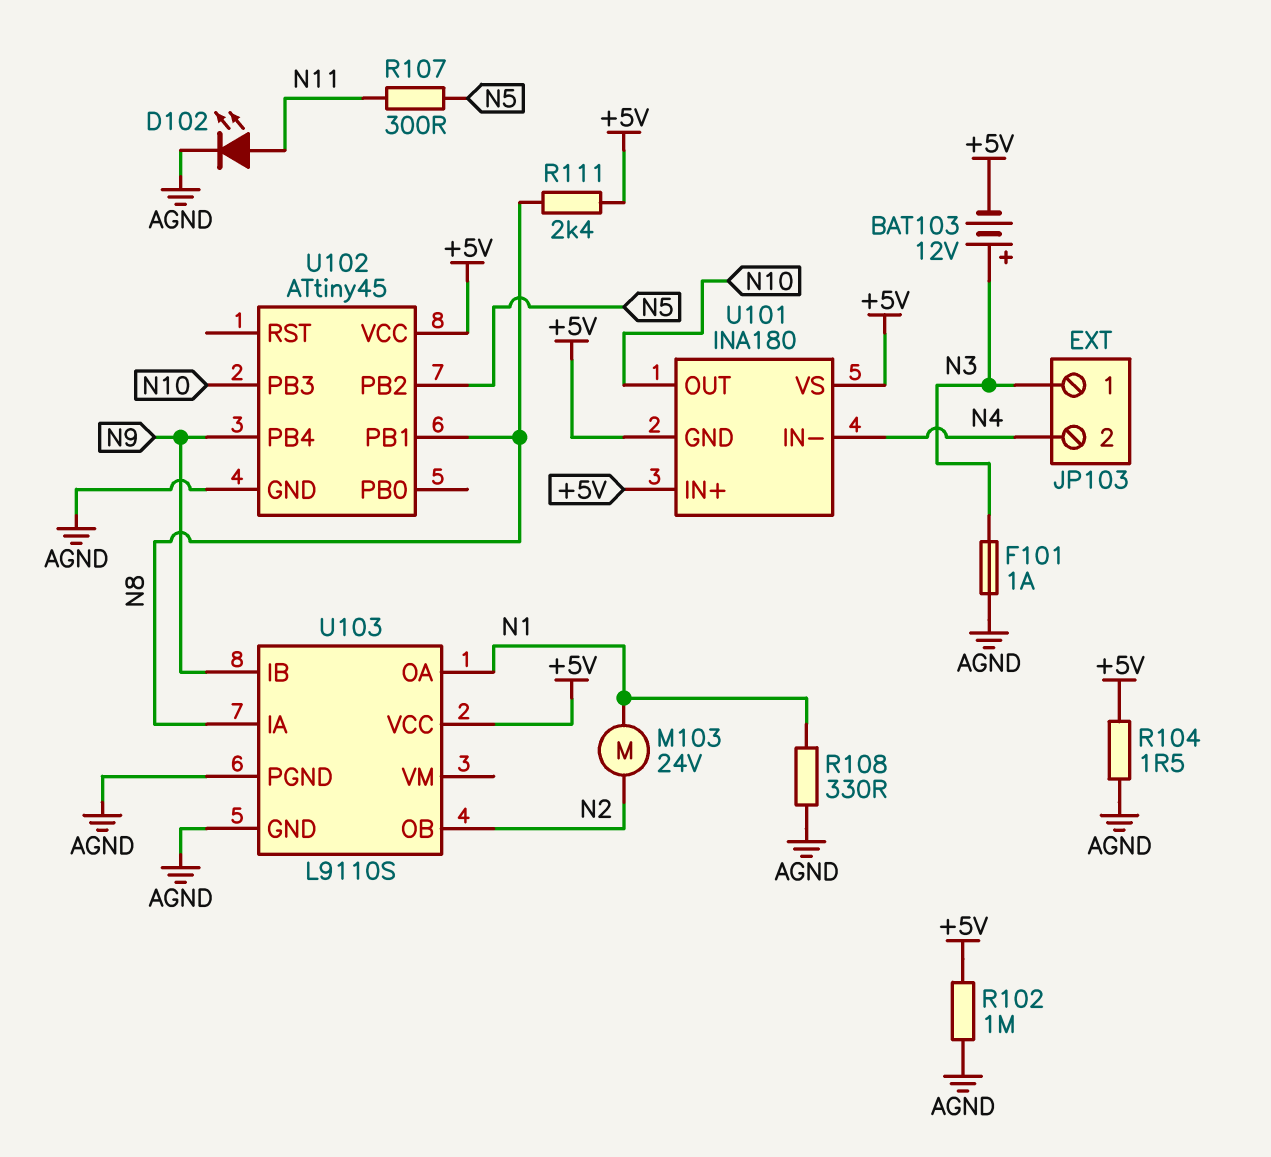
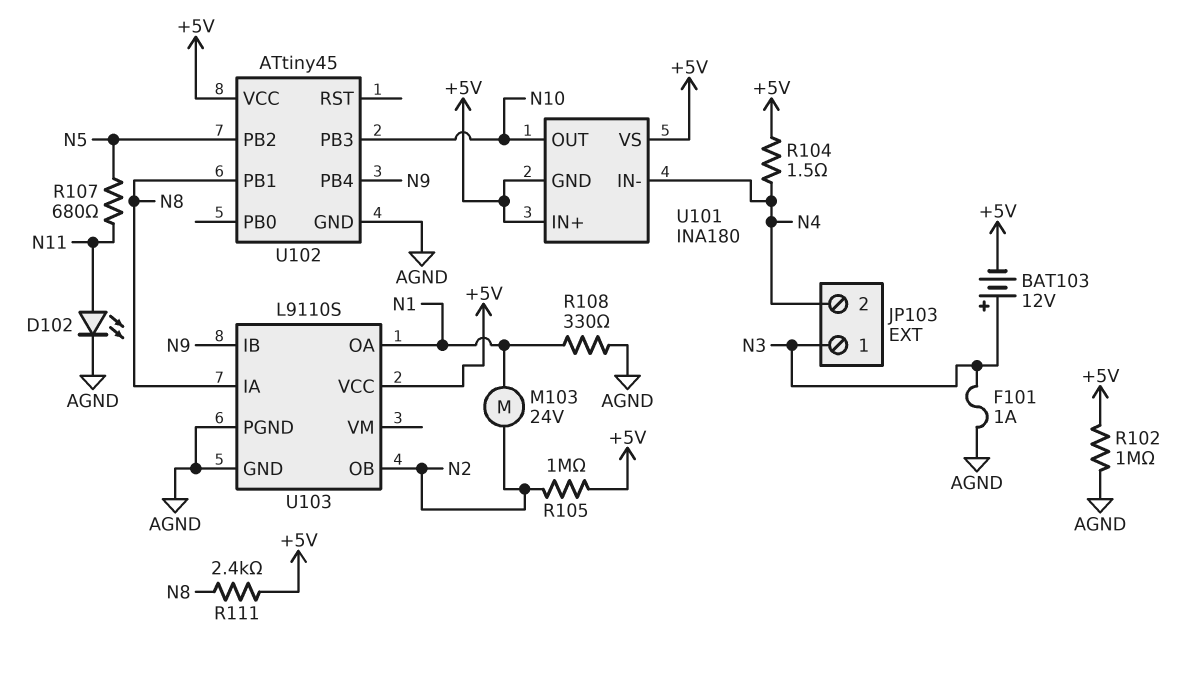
R104: 1.5 (+5V, AGND) -> 1.5 (+5V, N4)
R105: none -> 1M (+5V, N2)
R107: 300 (N5, N11) -> 680 (N5, N11)

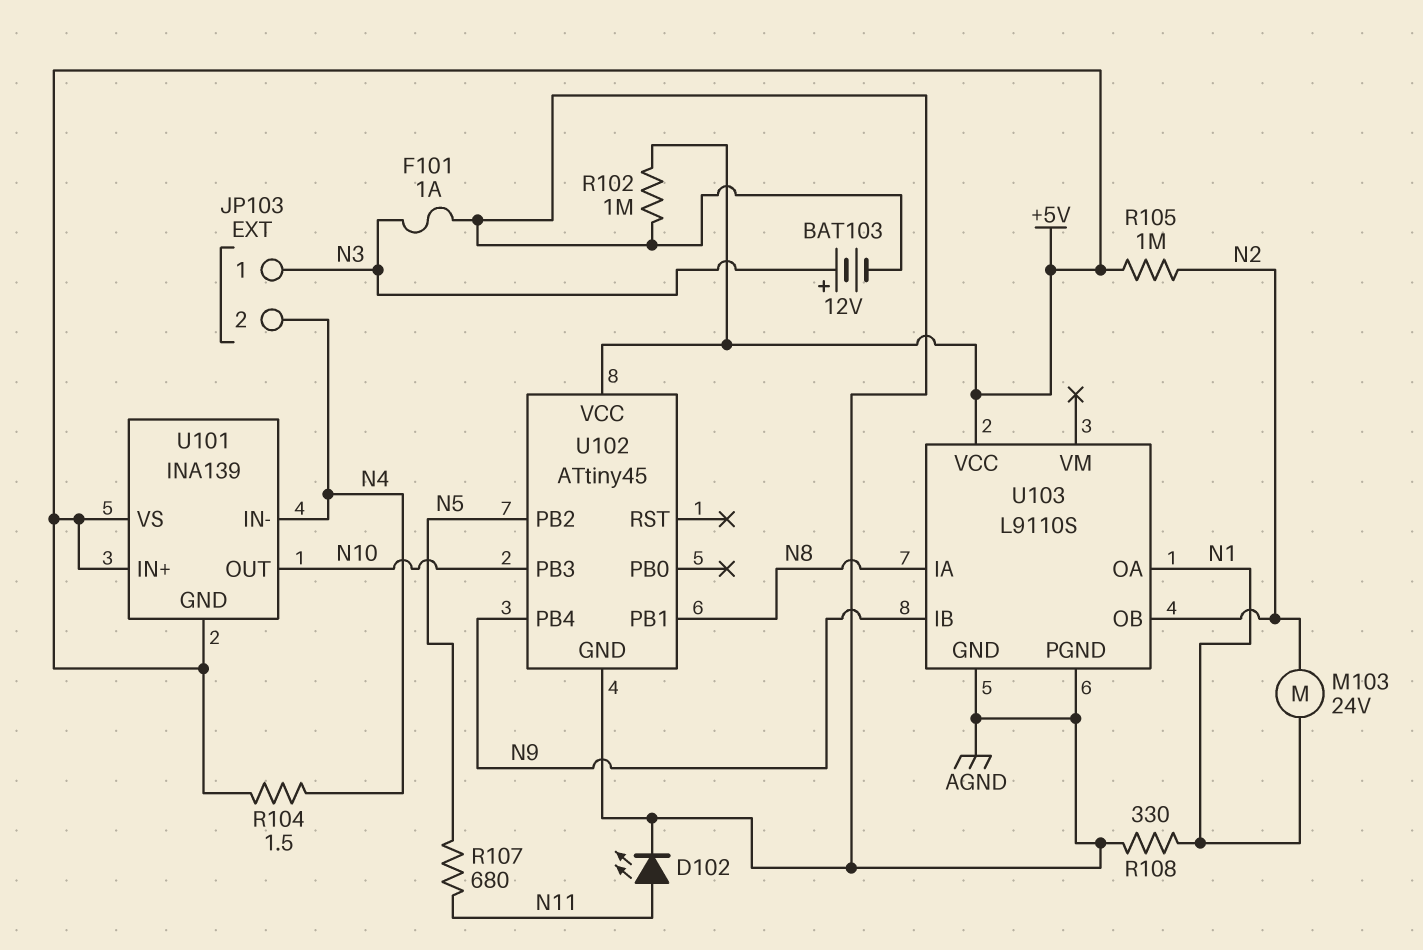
BAT103: 12V (plus N3, minus +5V) -> 12V (plus N3, minus AGND)
R111: 2.4k (+5V, N8) -> none
U101: INA180 -> INA139

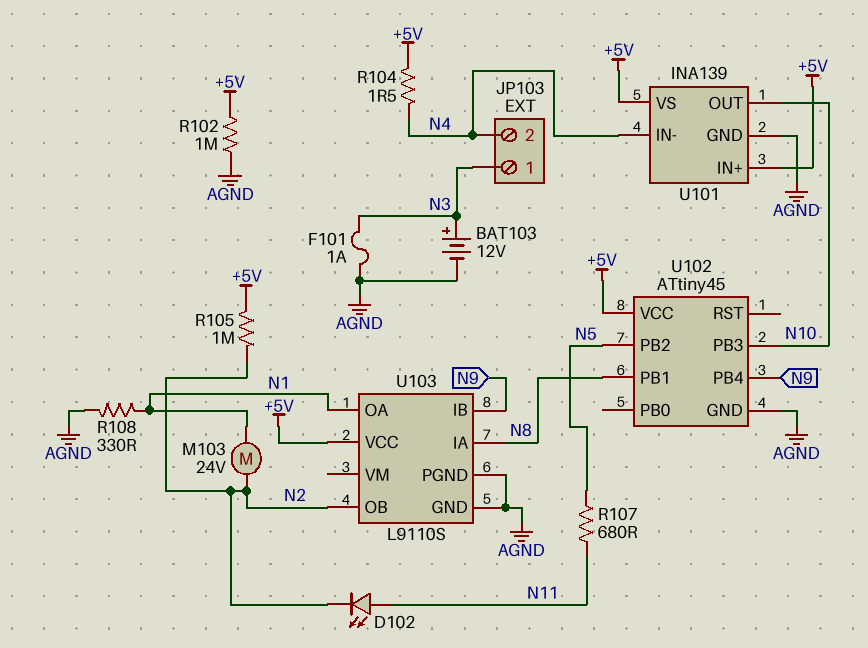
D102: LED (A N11, K AGND) -> LED (A N11, K N2)
U101 pin GND: +5V -> AGND

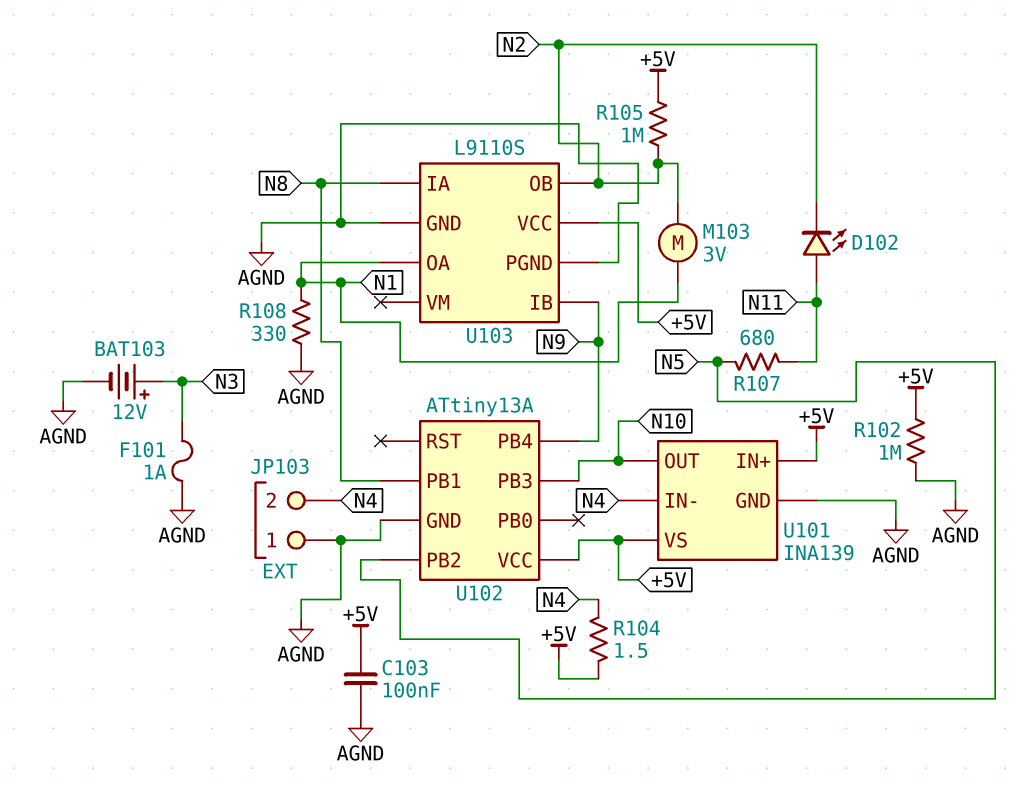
C103: none -> 100nF (+5V, AGND)
JP103 pin 1: N3 -> AGND
M103: motor 24V (N1, N2) -> motor 3V (N1, N2)
U102: ATtiny45 -> ATtiny13A

